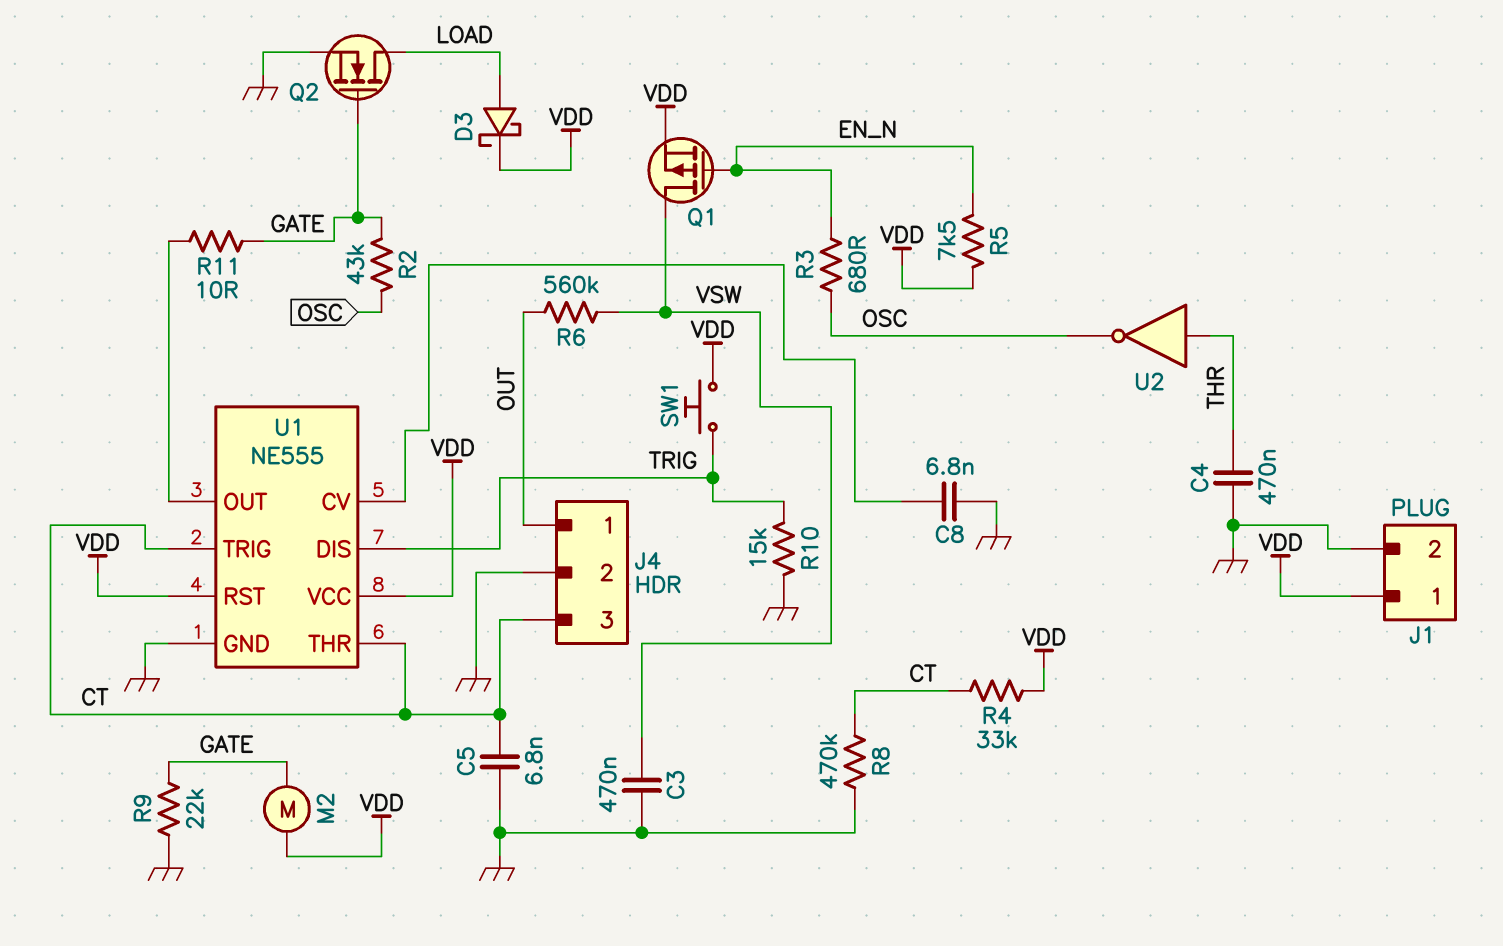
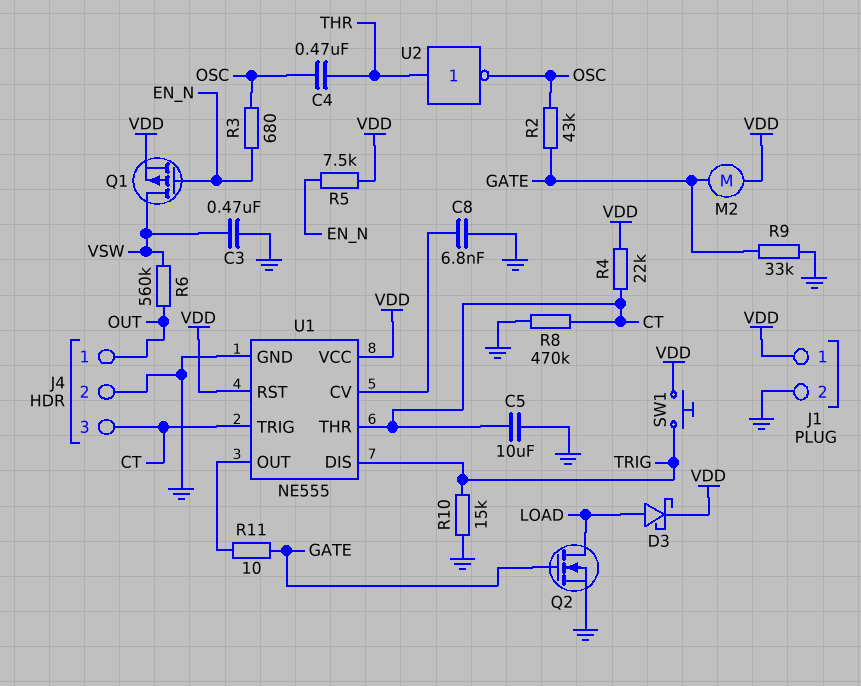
C4: 470nF (GND, THR) -> 470nF (OSC, THR)
C5: 6.8nF (CT, GND) -> 10uF (CT, GND)
R4: 33k (CT, VDD) -> 22k (CT, VDD)
R9: 22k (GATE, GND) -> 33k (GATE, GND)

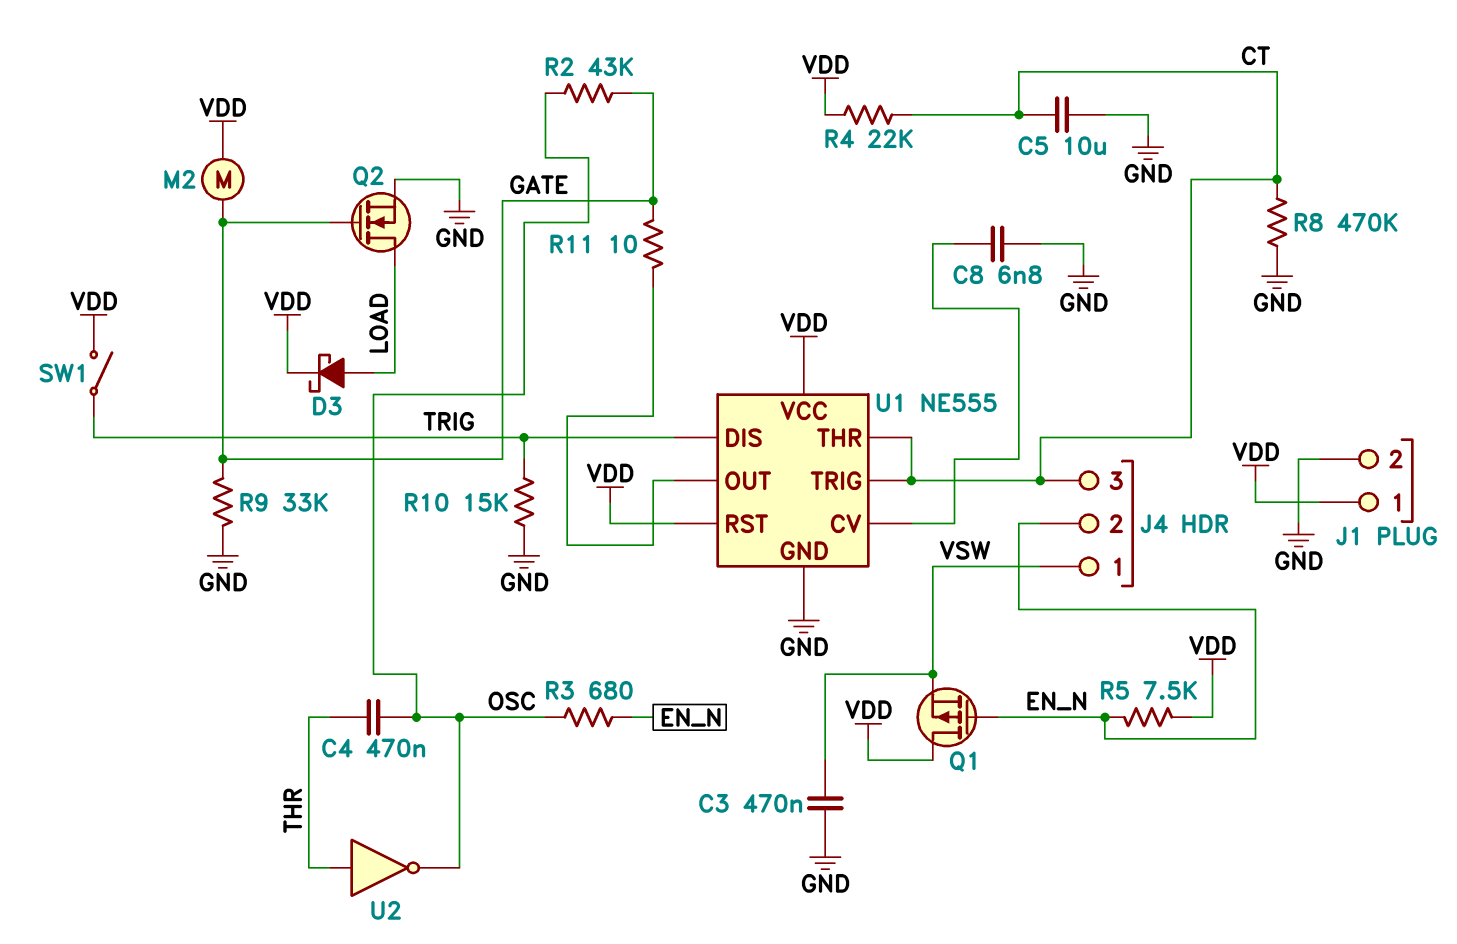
J4 pin 1: OUT -> VSW
J4 pin 2: GND -> EN_N
Q1: PMOS (G EN_N, D VSW, S VDD) -> PMOS (G EN_N, D VDD, S VSW)
R6: 560k (OUT, VSW) -> none
SW1: button (TRIG, VDD) -> switch (TRIG, VDD)

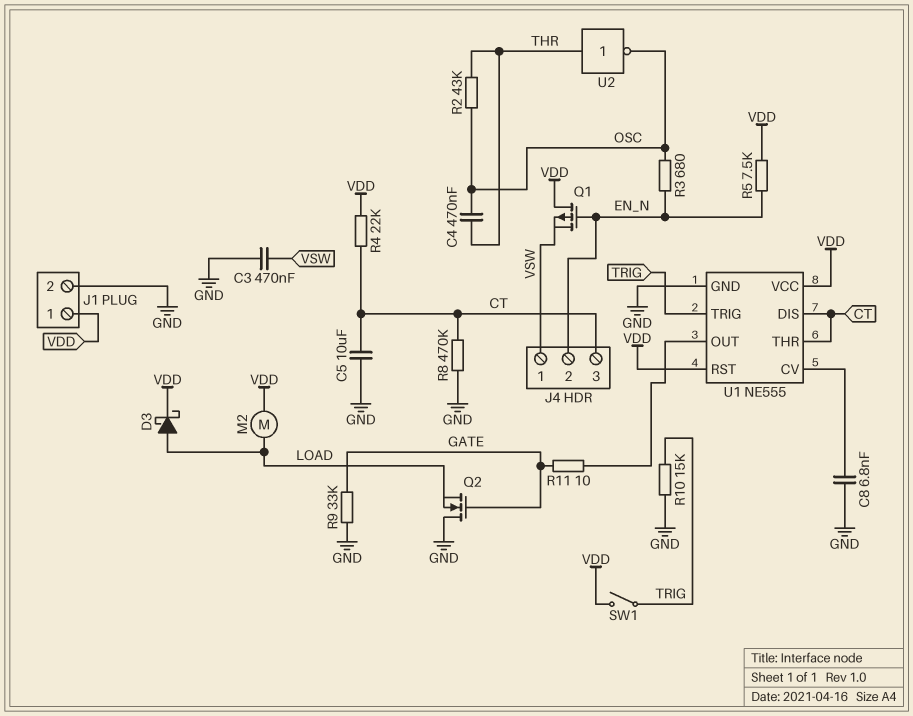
M2: motor (GATE, VDD) -> motor (LOAD, VDD)
Q2: NMOS (G GATE, D LOAD, S GND) -> NMOS (G GATE, D GND, S LOAD)
R2: 43k (GATE, OSC) -> 43k (OSC, THR)
U1 pin DIS: TRIG -> CT
U1 pin TRIG: CT -> TRIG

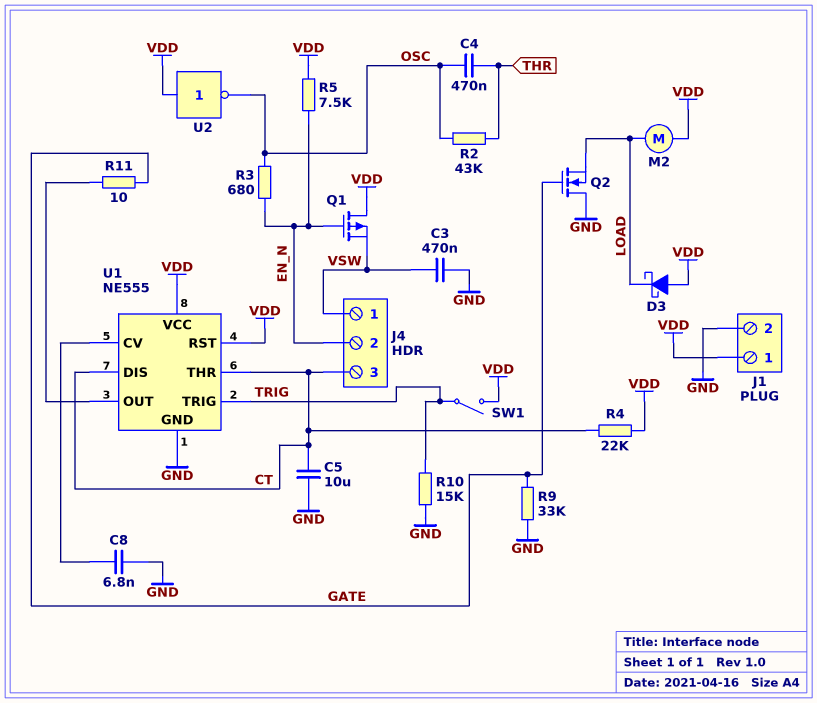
D3: schottky (A LOAD, K VDD) -> schottky (A VDD, K LOAD)
R8: 470k (CT, GND) -> none
U2: NOT (in THR, out OSC) -> NOT (in VDD, out OSC)

